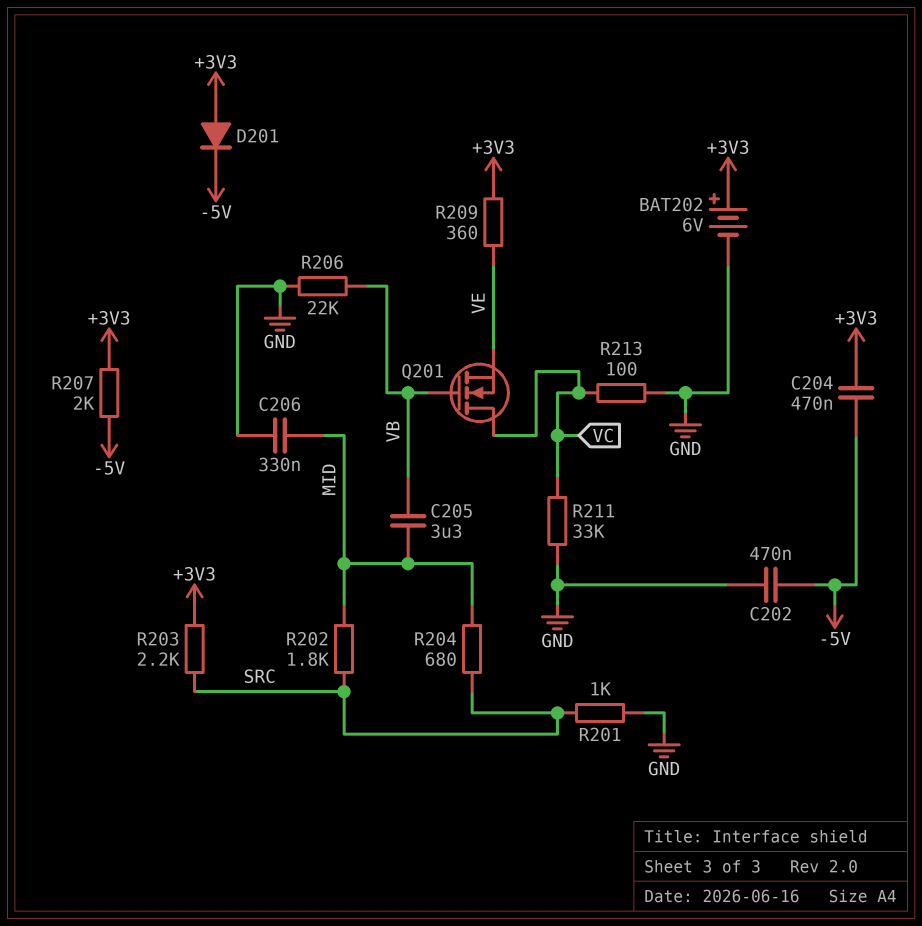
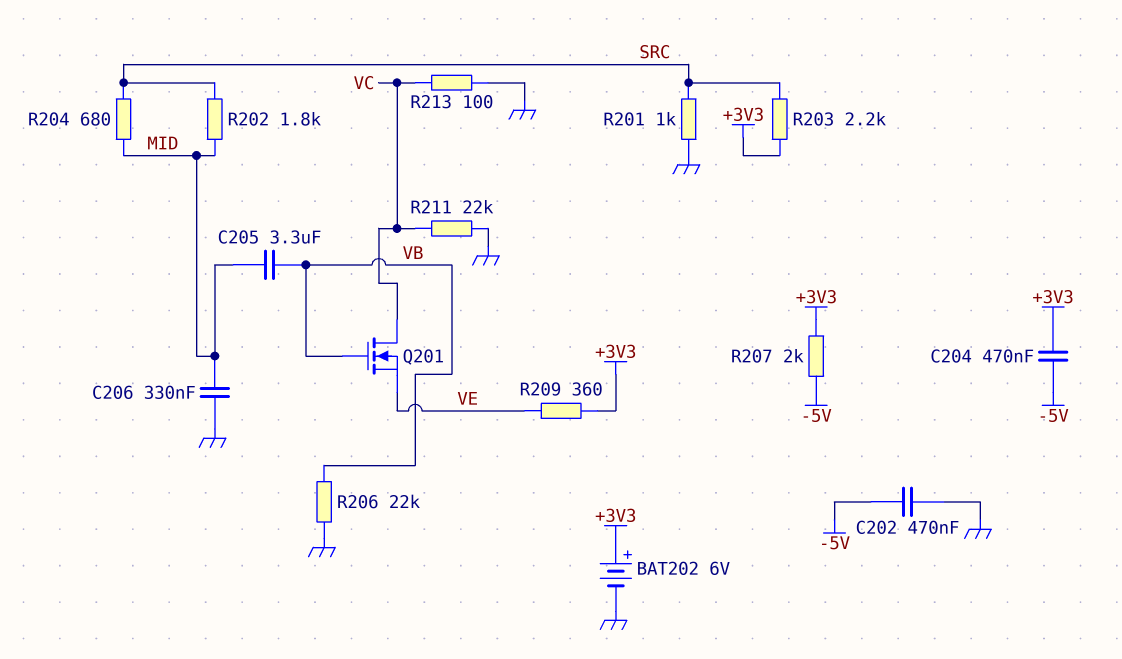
D201: diode (A +3V3, K -5V) -> none
R211: 33k (GND, VC) -> 22k (GND, VC)

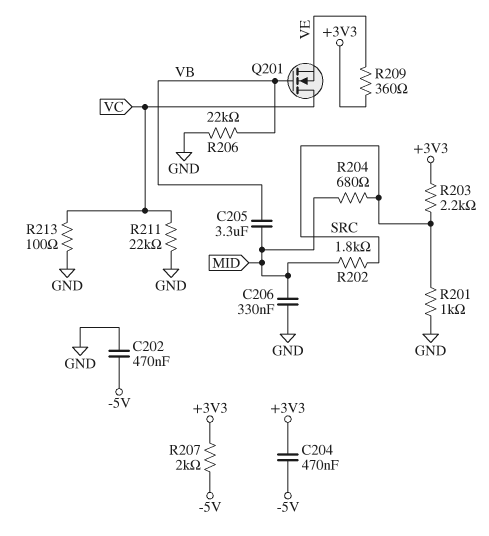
BAT202: 6V (plus +3V3, minus GND) -> none

